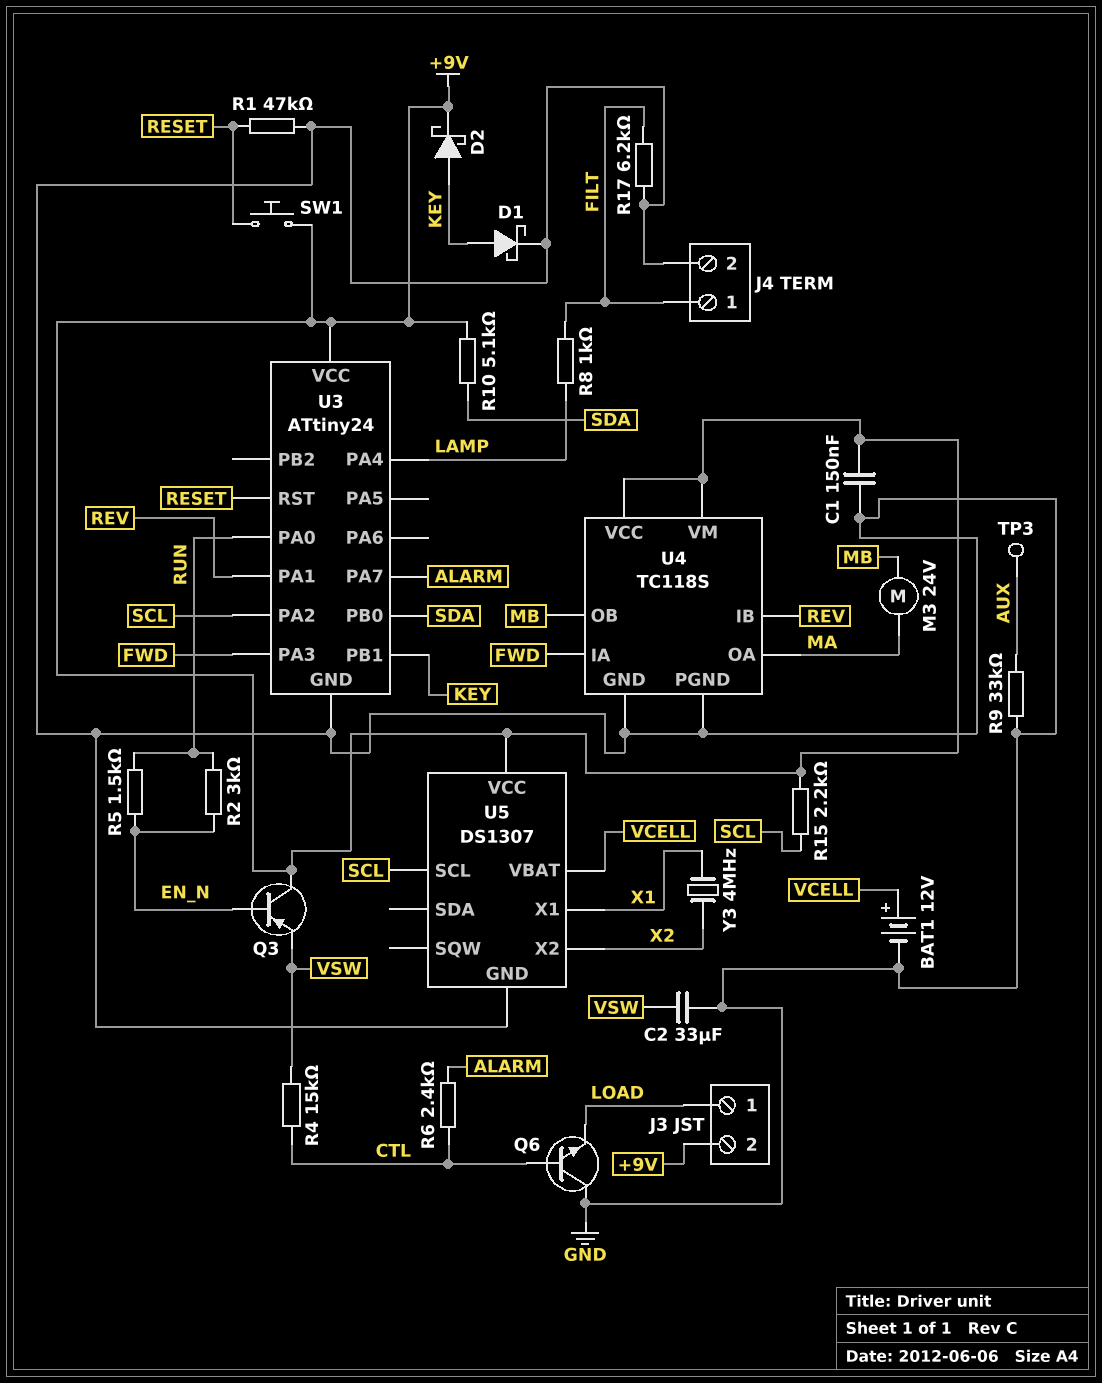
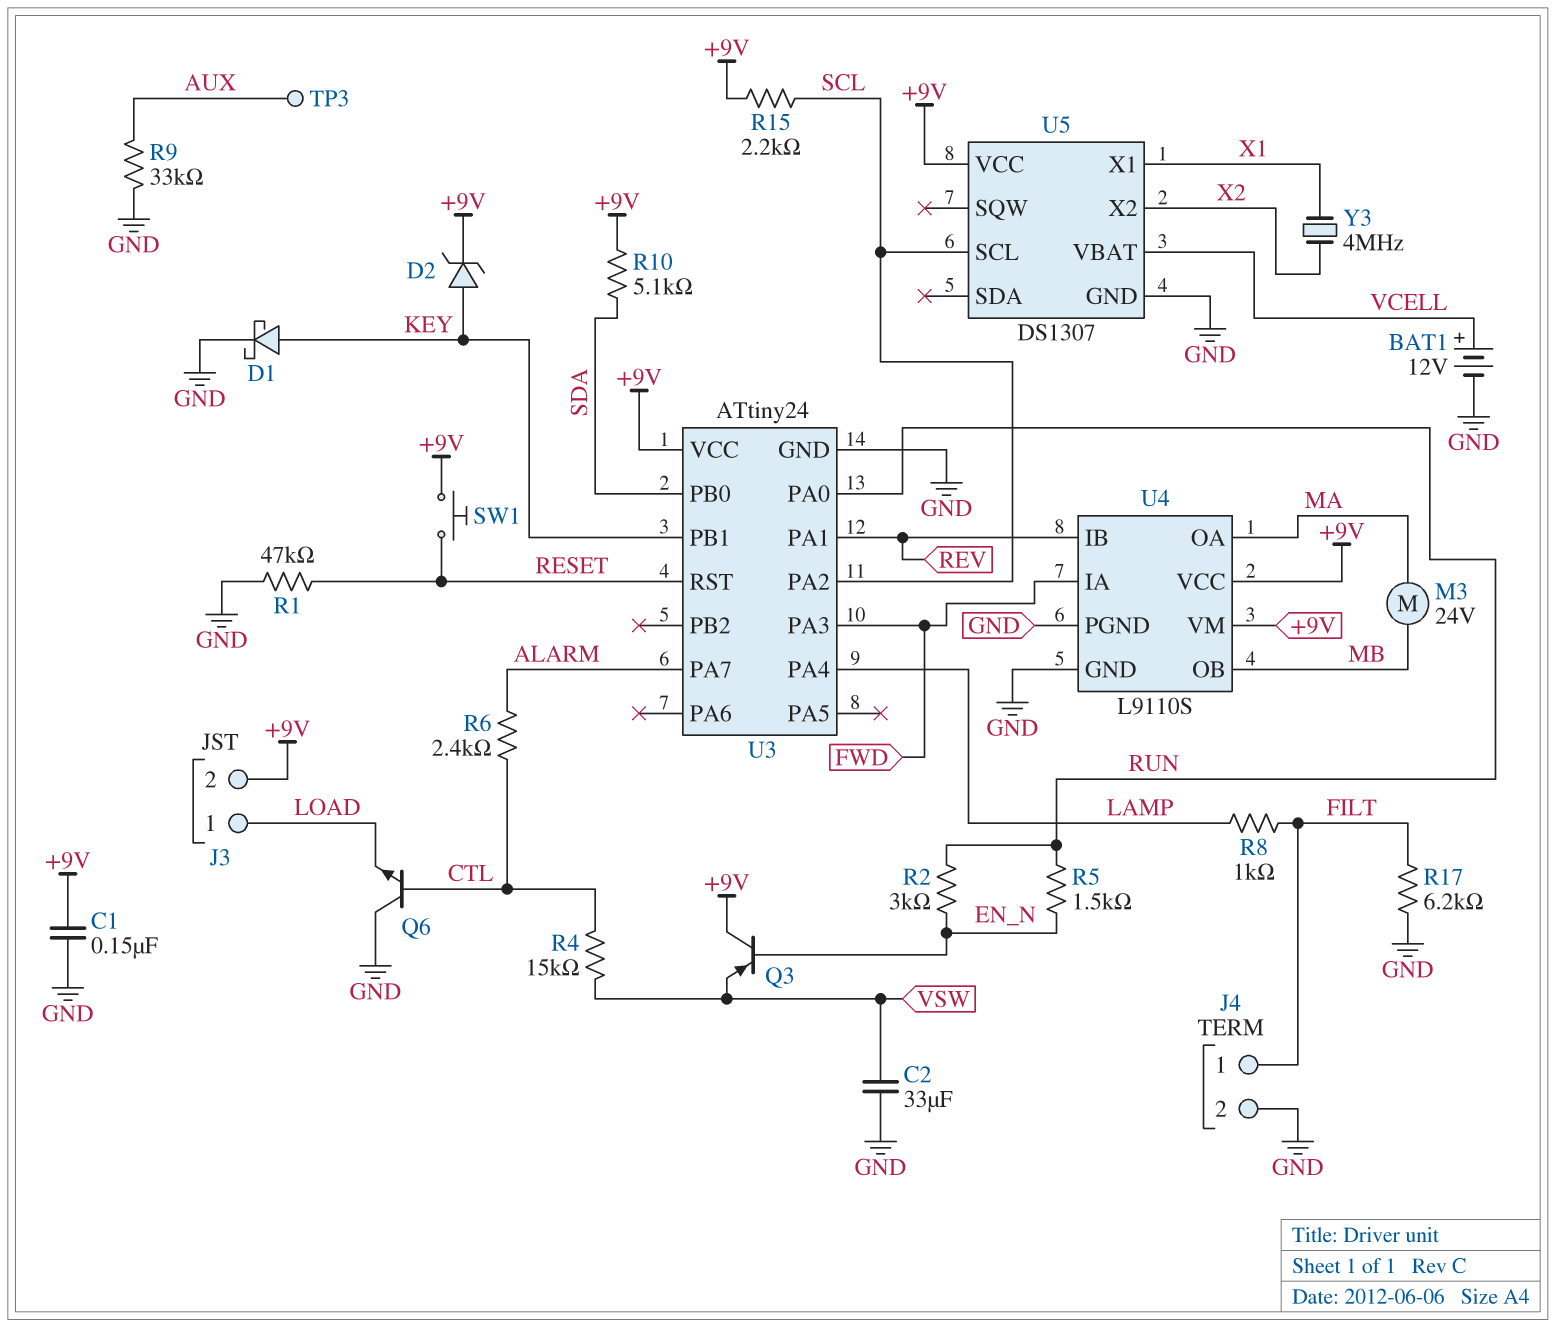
D2: schottky (A KEY, K +9V) -> zener (A KEY, K +9V)
U4: TC118S -> L9110S

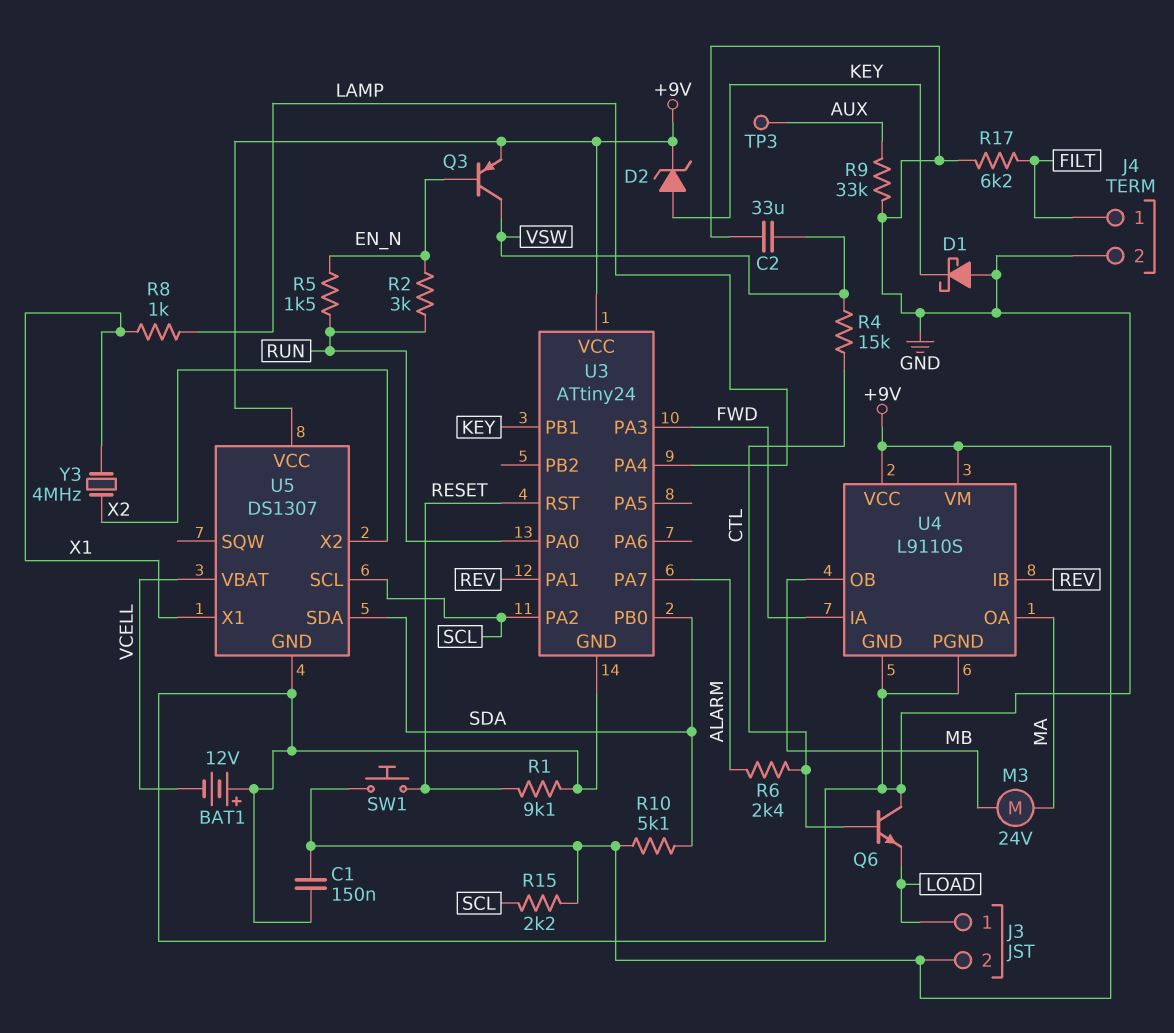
BAT1: 12V (plus VCELL, minus GND) -> 12V (plus GND, minus VCELL)
D1: schottky (A KEY, K GND) -> schottky (A GND, K KEY)
Q3: PNP (B EN_N, C +9V, E VSW) -> PNP (B EN_N, C VSW, E +9V)
R1: 47k (GND, RESET) -> 9.1k (GND, RESET)
R8: 1k (FILT, LAMP) -> 1k (LAMP, X1)
U5 pin SDA: none -> SDA

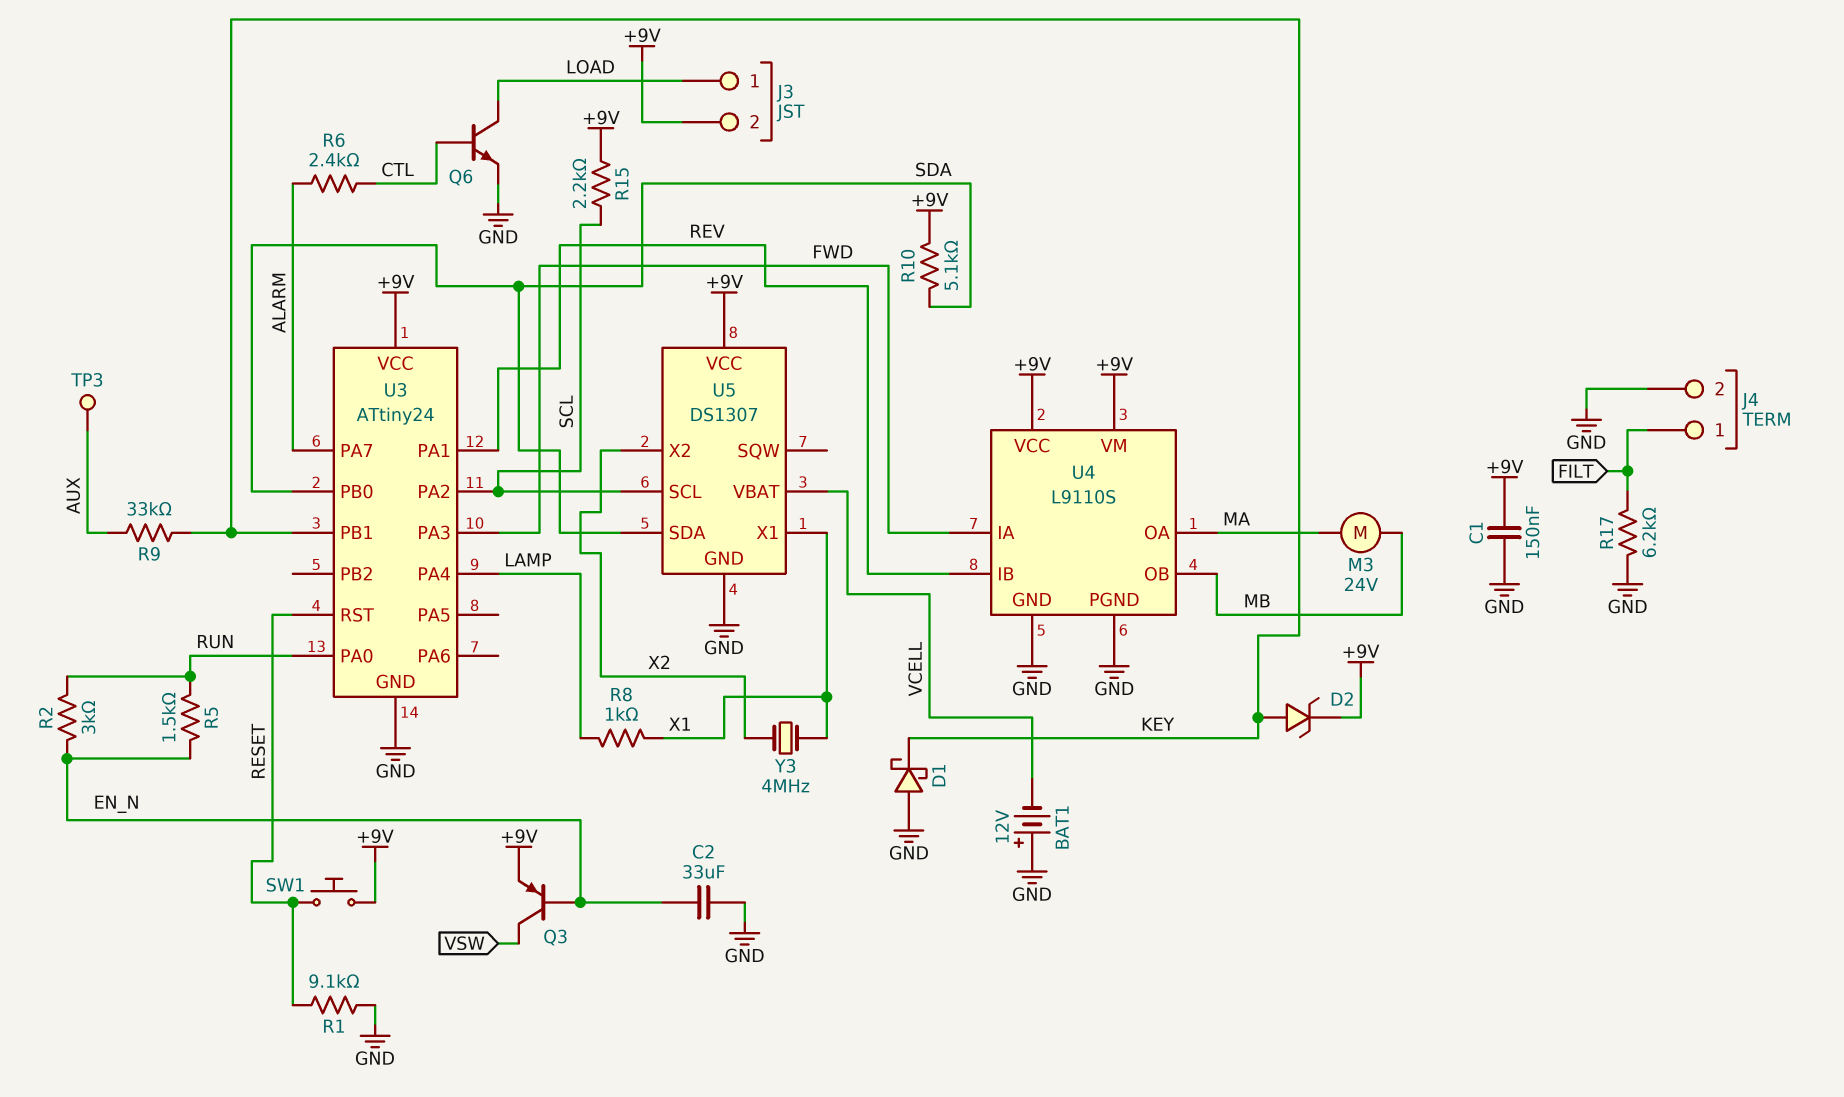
C2: 33uF (GND, VSW) -> 33uF (EN_N, GND)
Q6: NPN (B CTL, C GND, E LOAD) -> NPN (B CTL, C LOAD, E GND)
R4: 15k (CTL, VSW) -> none
R9: 33k (AUX, GND) -> 33k (AUX, KEY)

